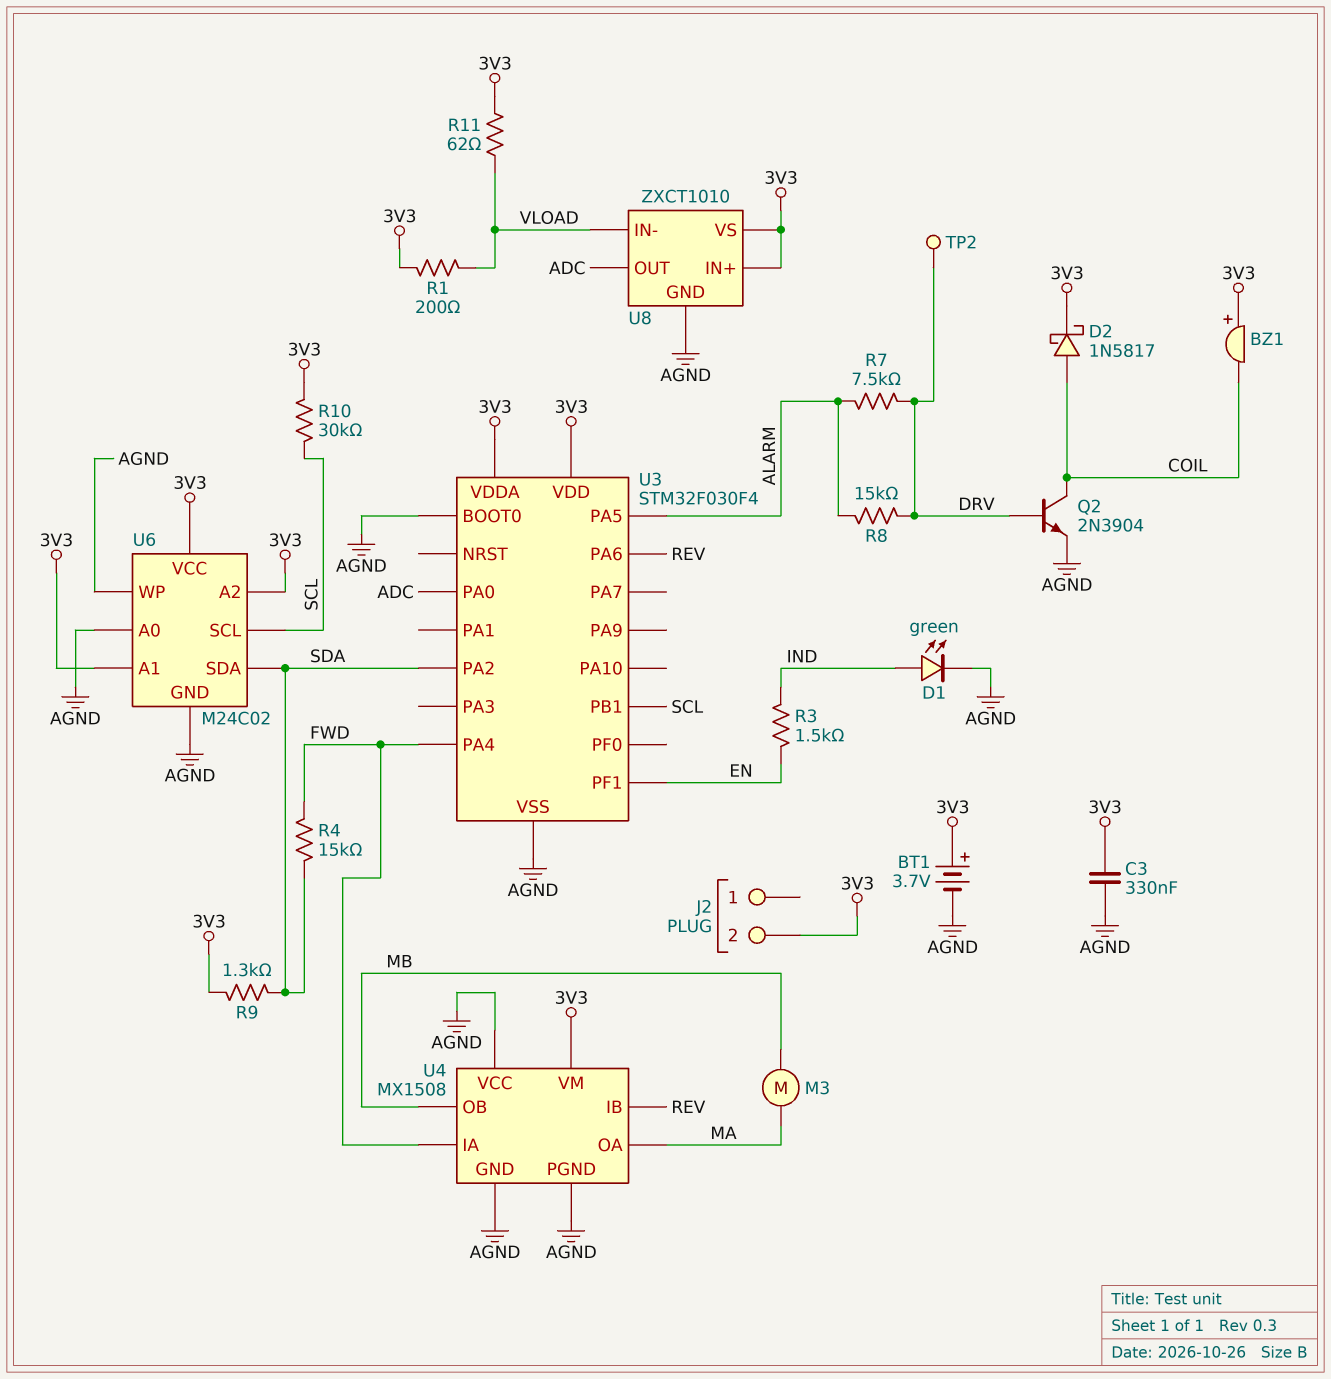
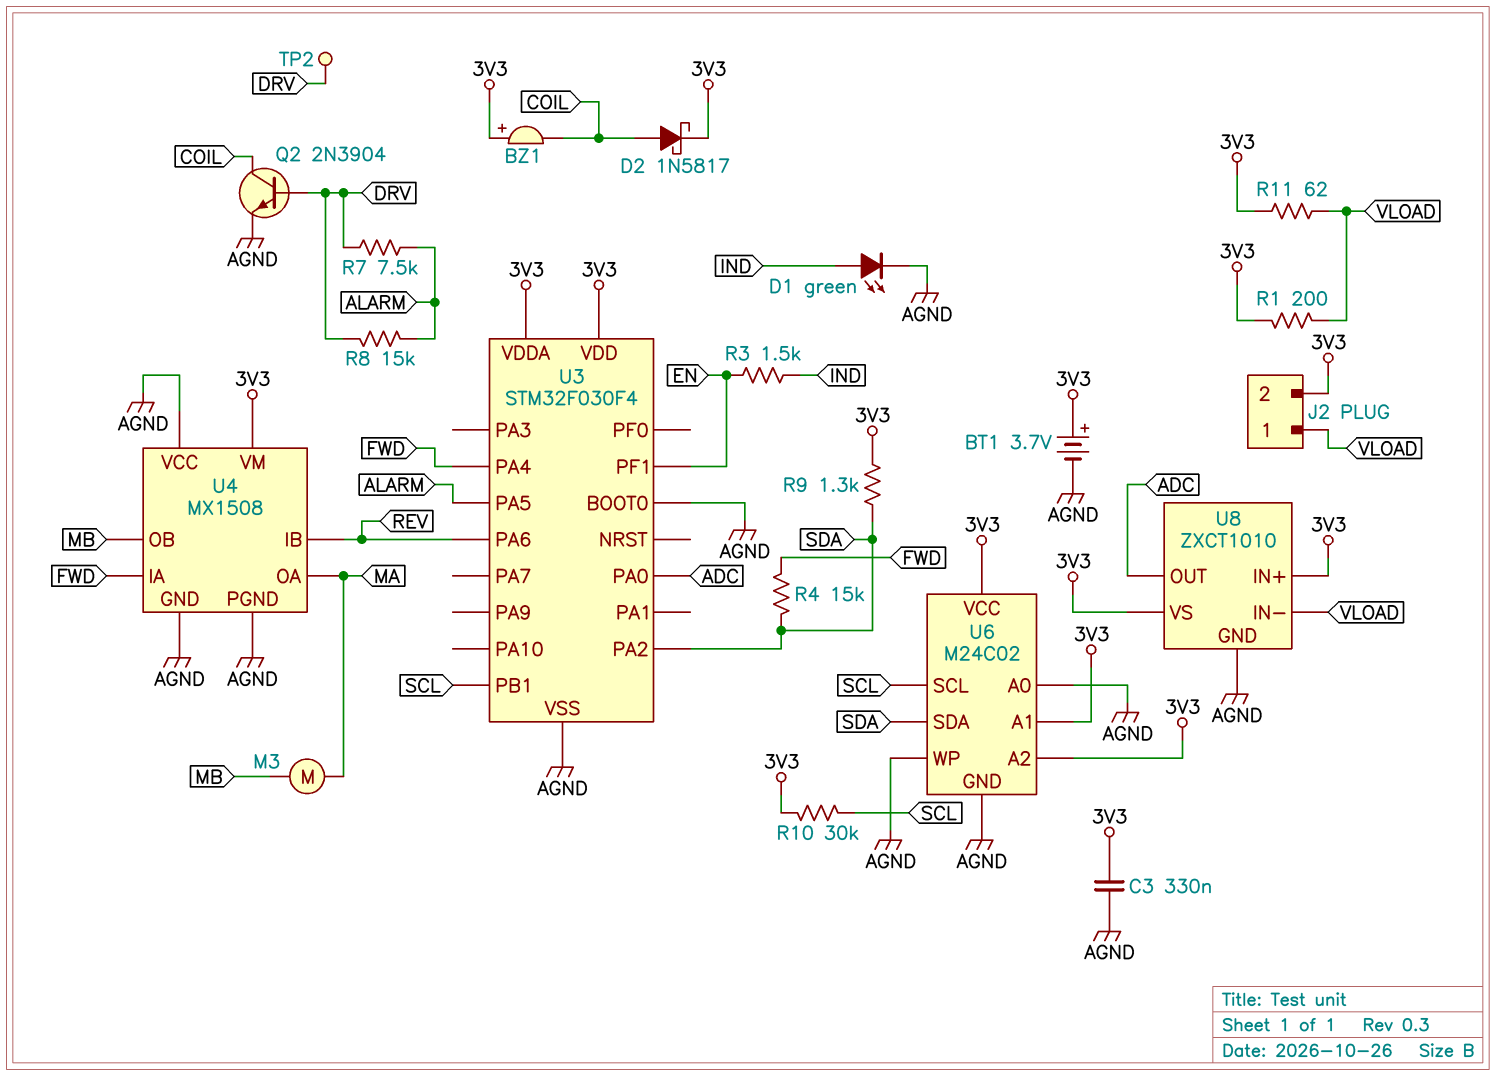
J2 pin 1: none -> VLOAD

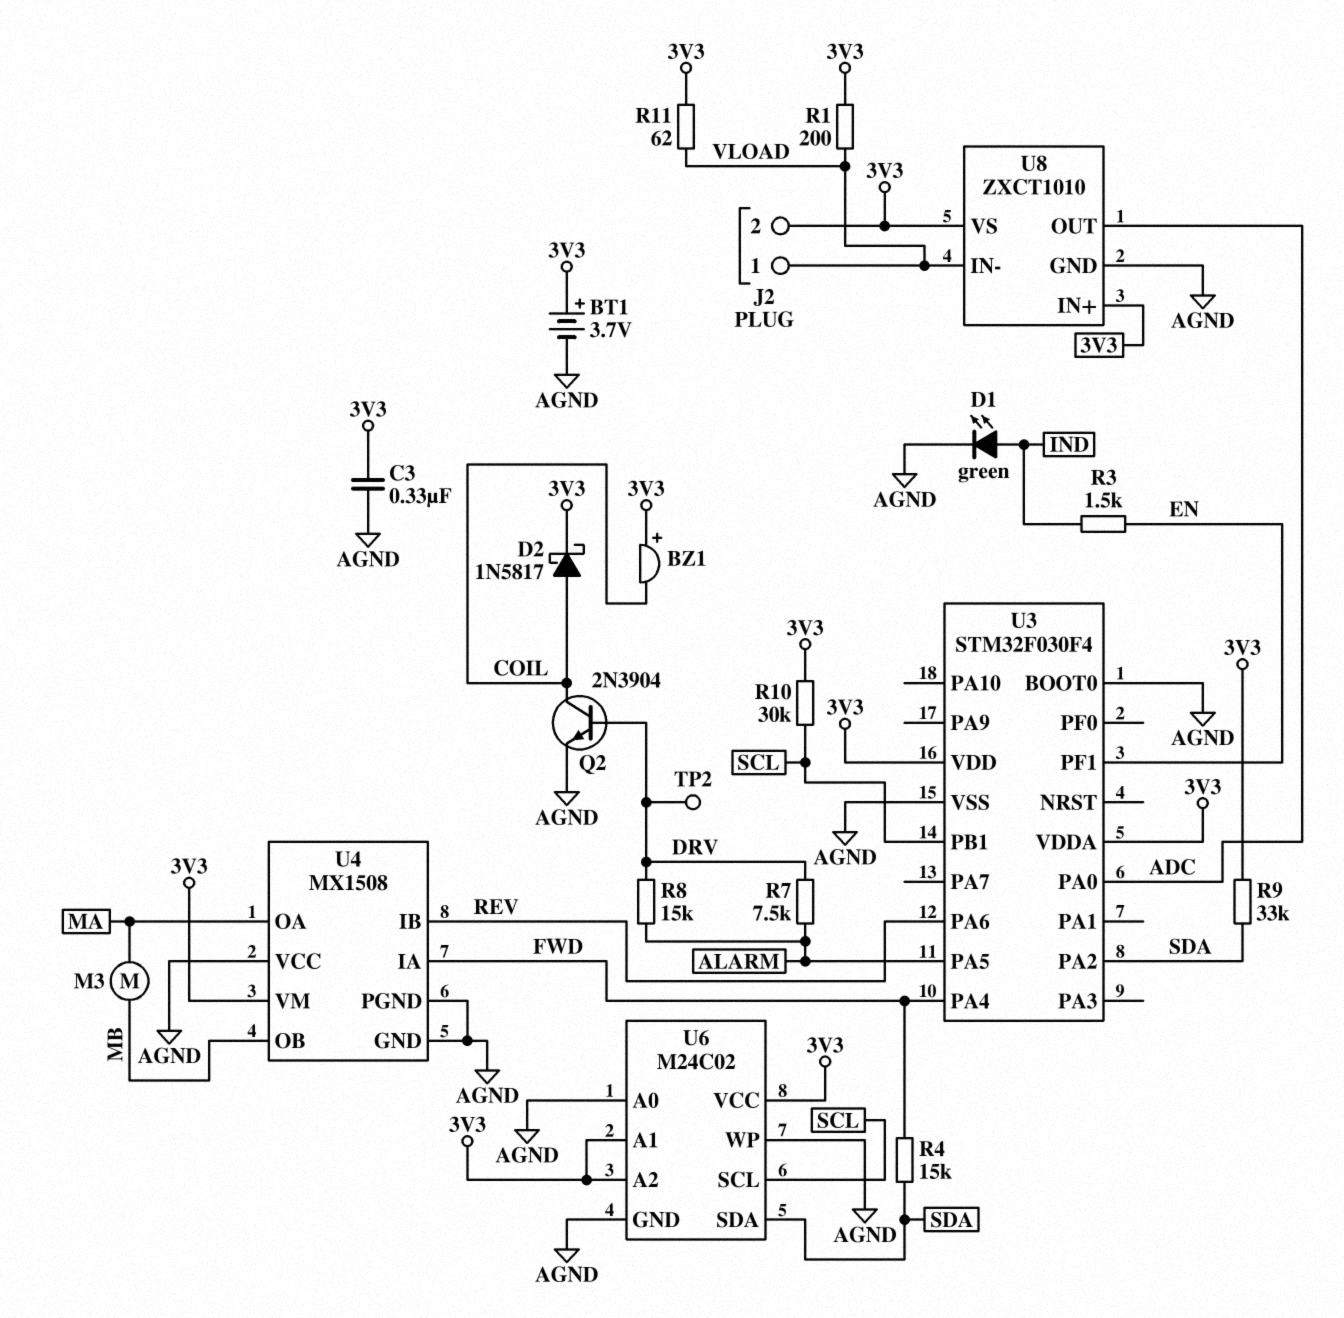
R9: 1.3k (3V3, SDA) -> 33k (3V3, SDA)

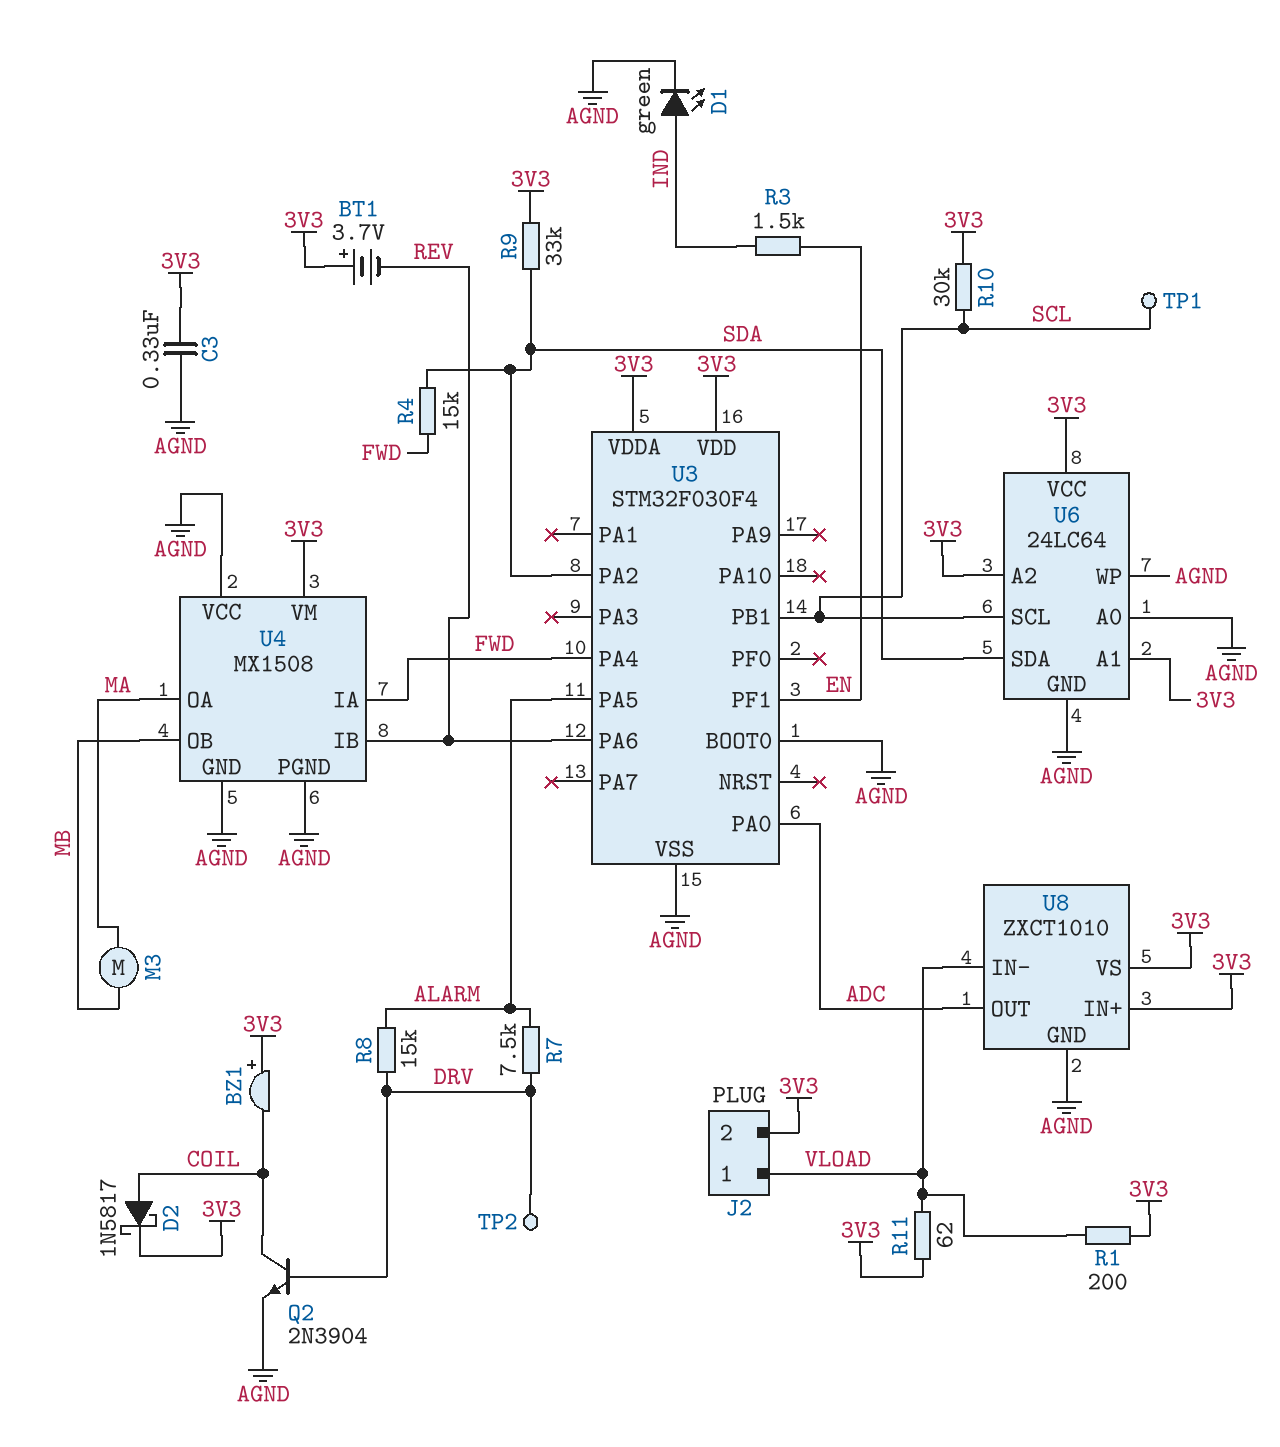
BT1: 3.7V (plus 3V3, minus AGND) -> 3.7V (plus 3V3, minus REV)
TP1: none -> test point (SCL)
U6: M24C02 -> 24LC64

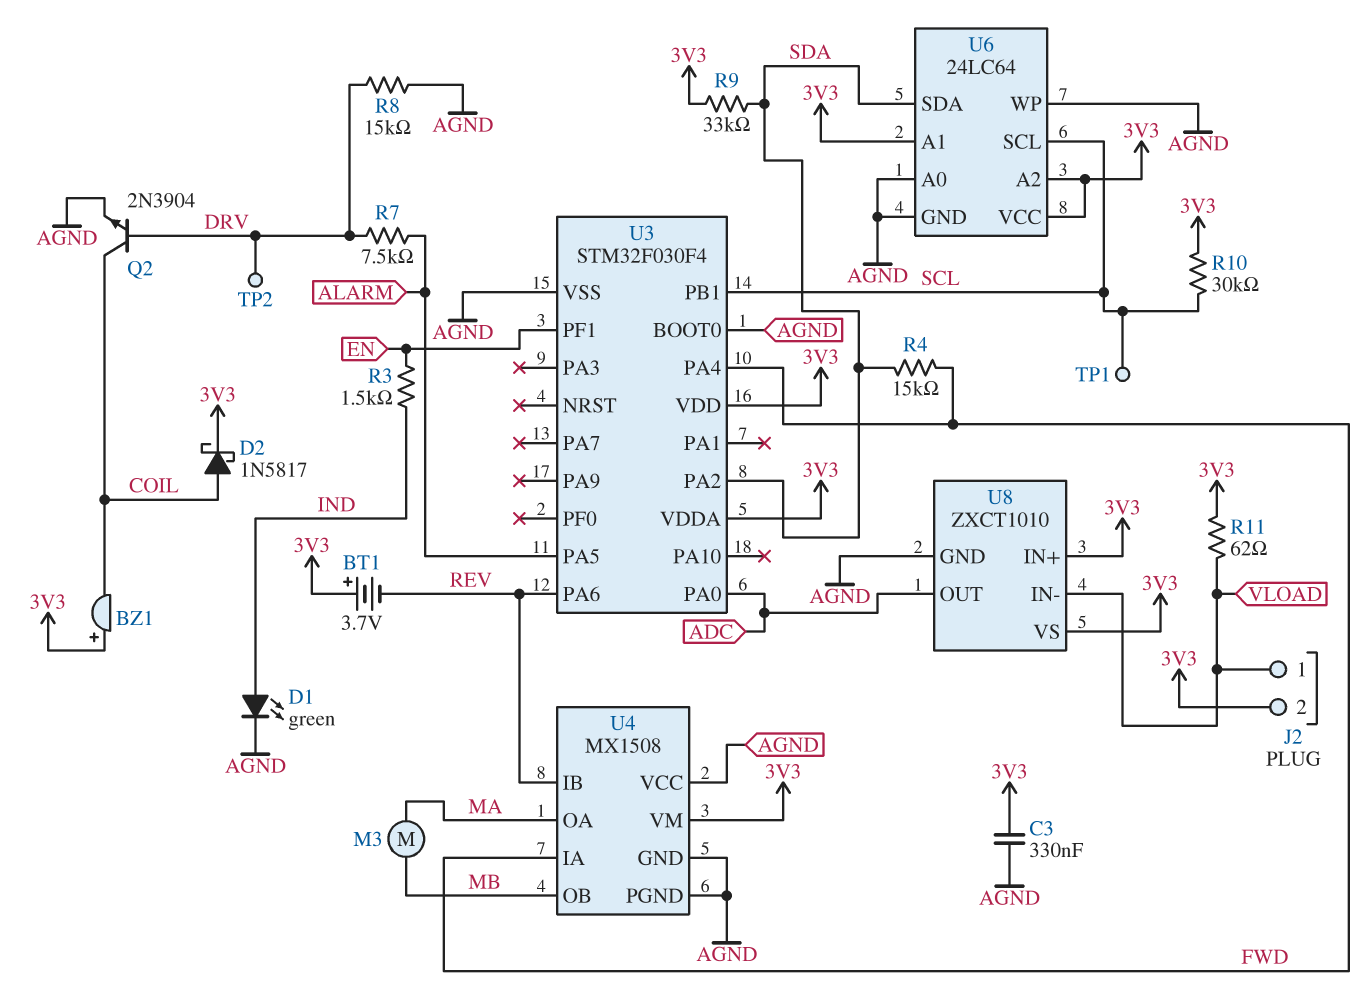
R1: 200 (3V3, VLOAD) -> none
R8: 15k (ALARM, DRV) -> 15k (AGND, DRV)

